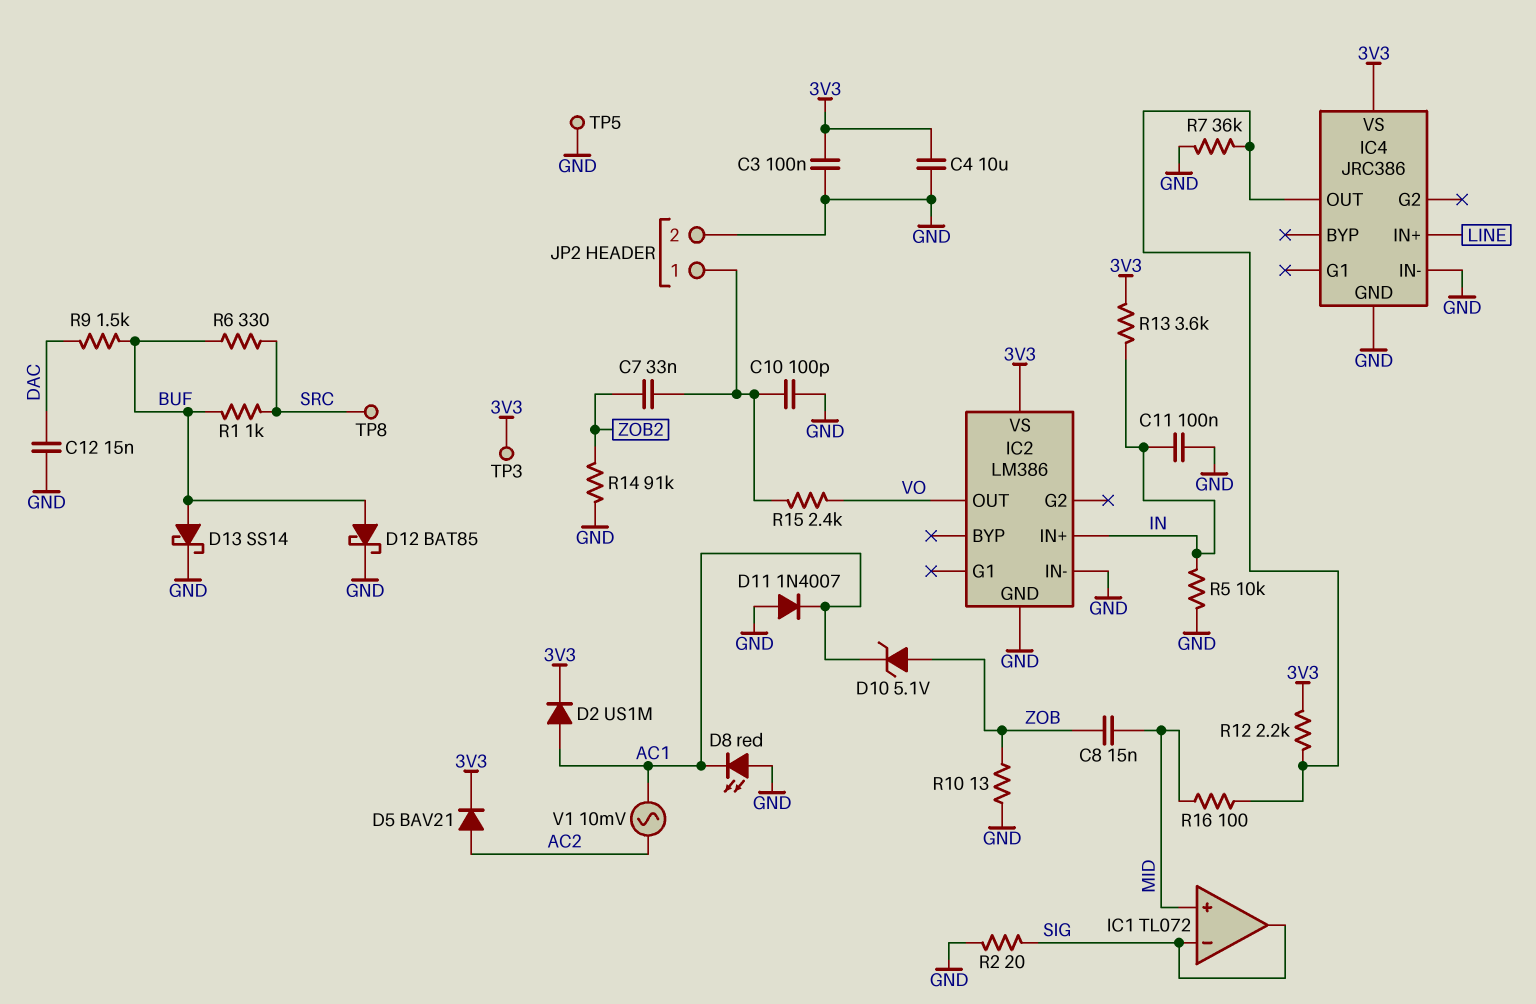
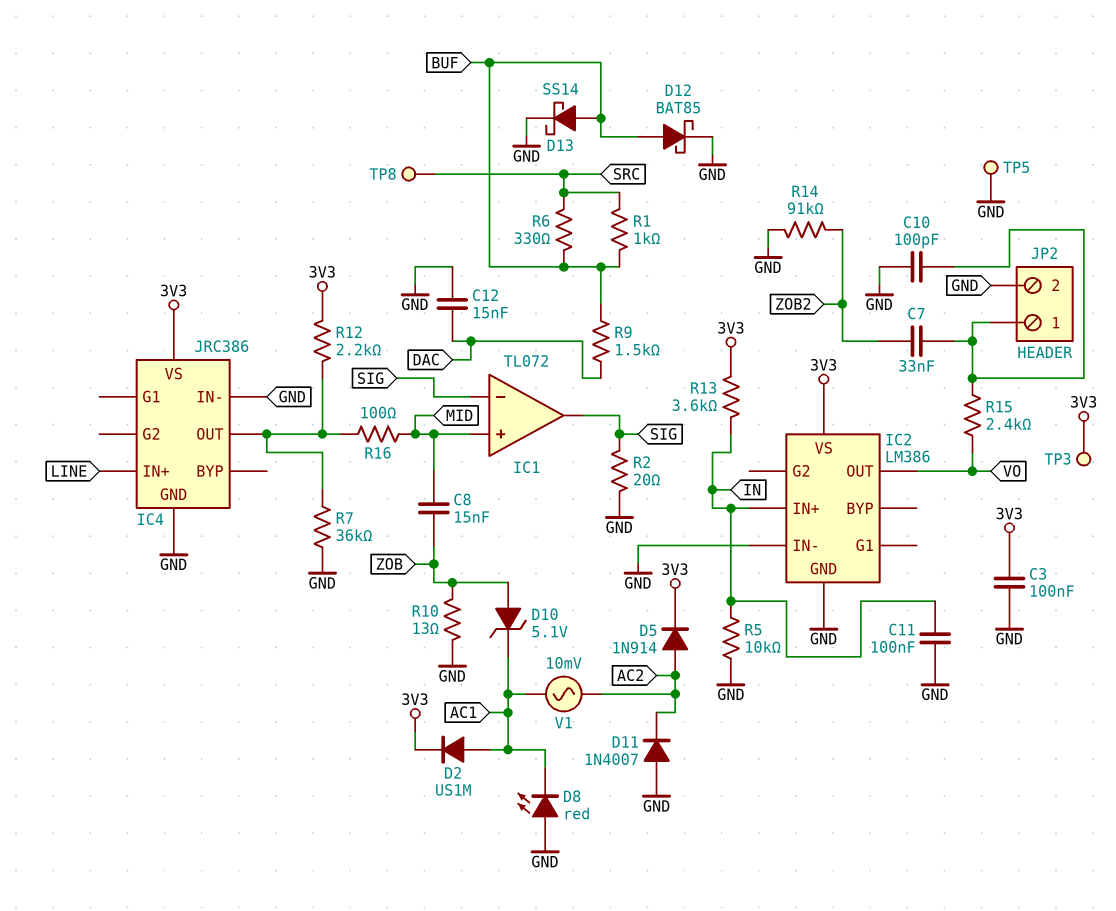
C4: 10uF (3V3, GND) -> none
D5: diode BAV21 (A AC2, K 3V3) -> diode 1N914 (A AC2, K 3V3)
D11: diode 1N4007 (A GND, K AC1) -> diode 1N4007 (A GND, K AC2)

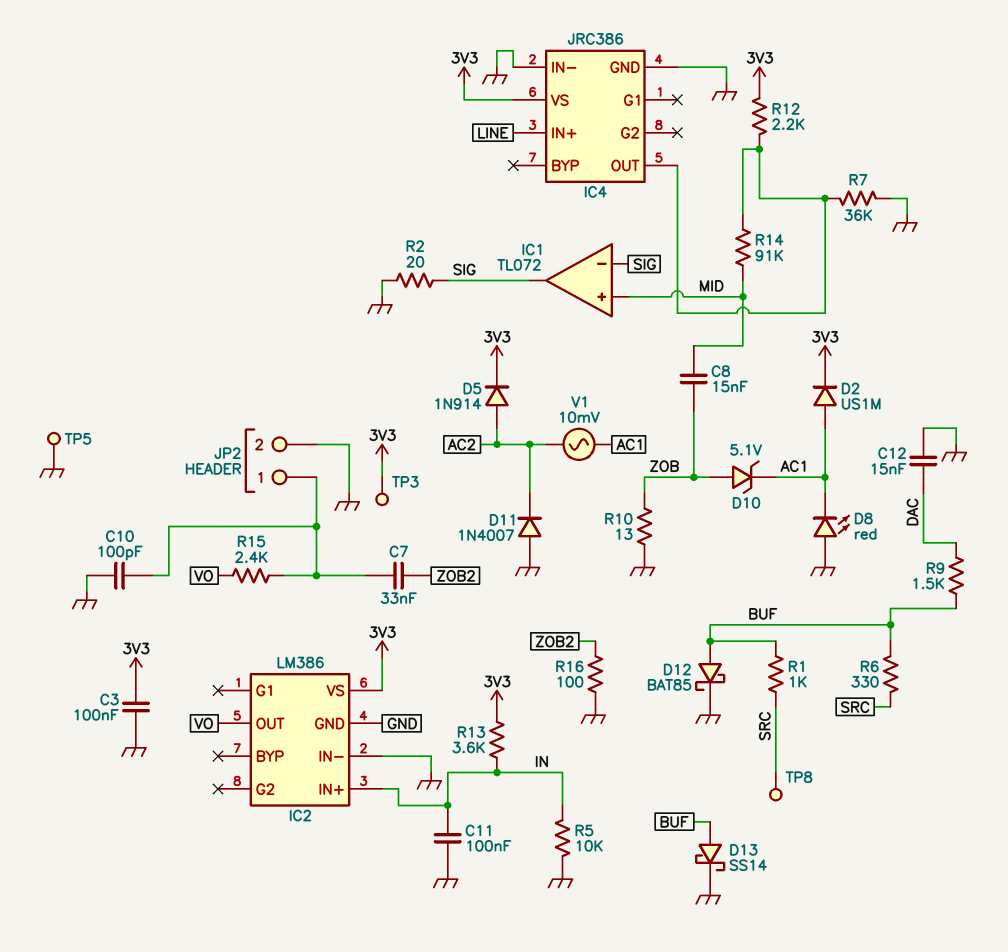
R14: 91k (GND, ZOB2) -> 91k (IC4/OUT, MID)
R16: 100 (IC4/OUT, MID) -> 100 (GND, ZOB2)

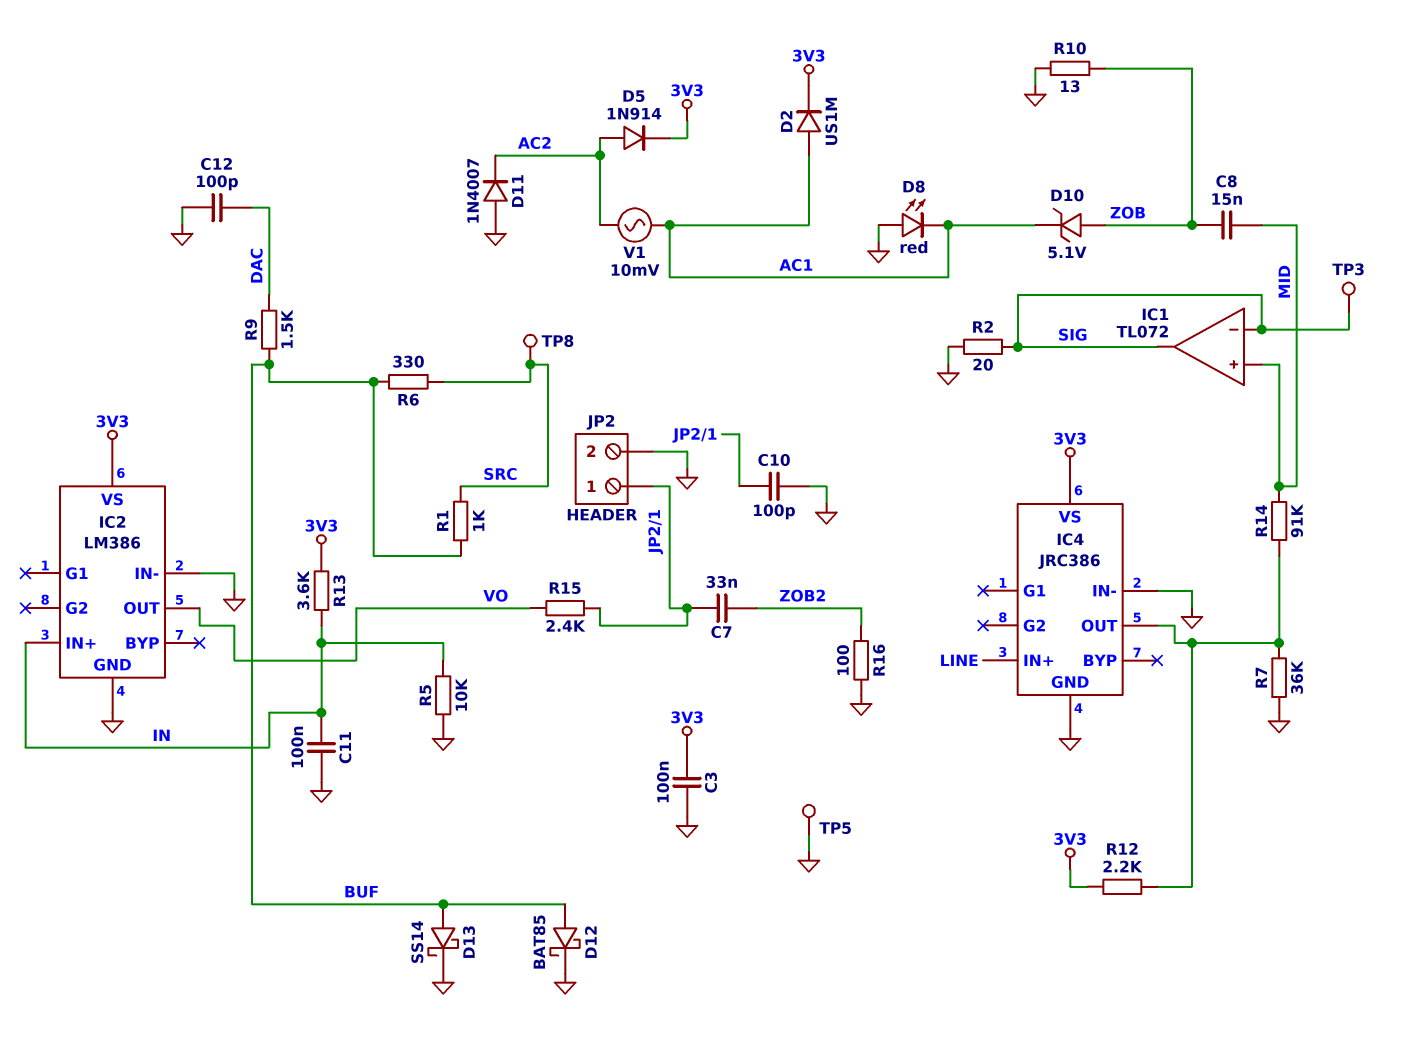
C12: 15nF (DAC, GND) -> 100pF (DAC, GND)
TP3: test point (3V3) -> test point (SIG)

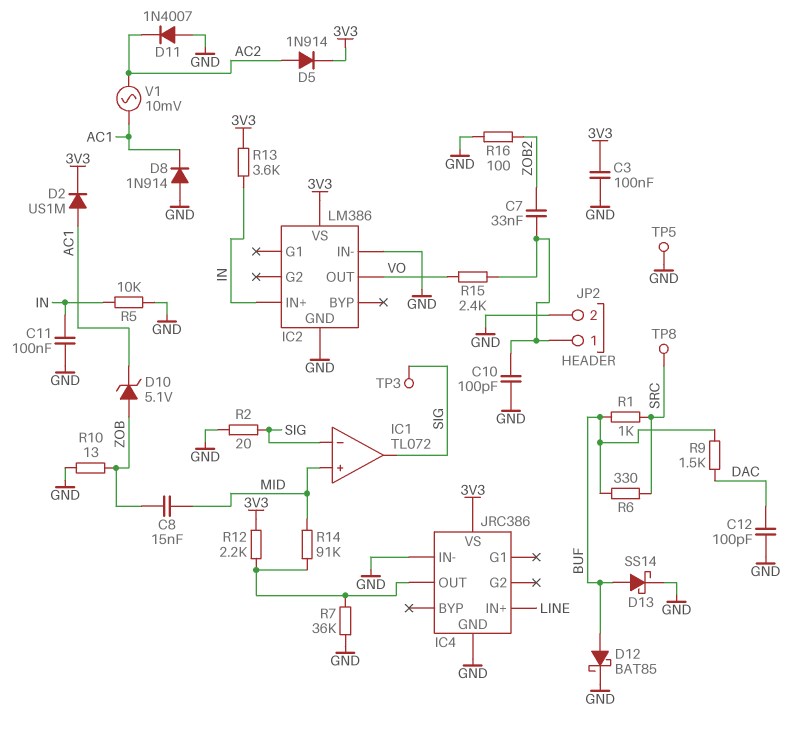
D8: LED red (A GND, K AC1) -> diode 1N914 (A GND, K AC1)

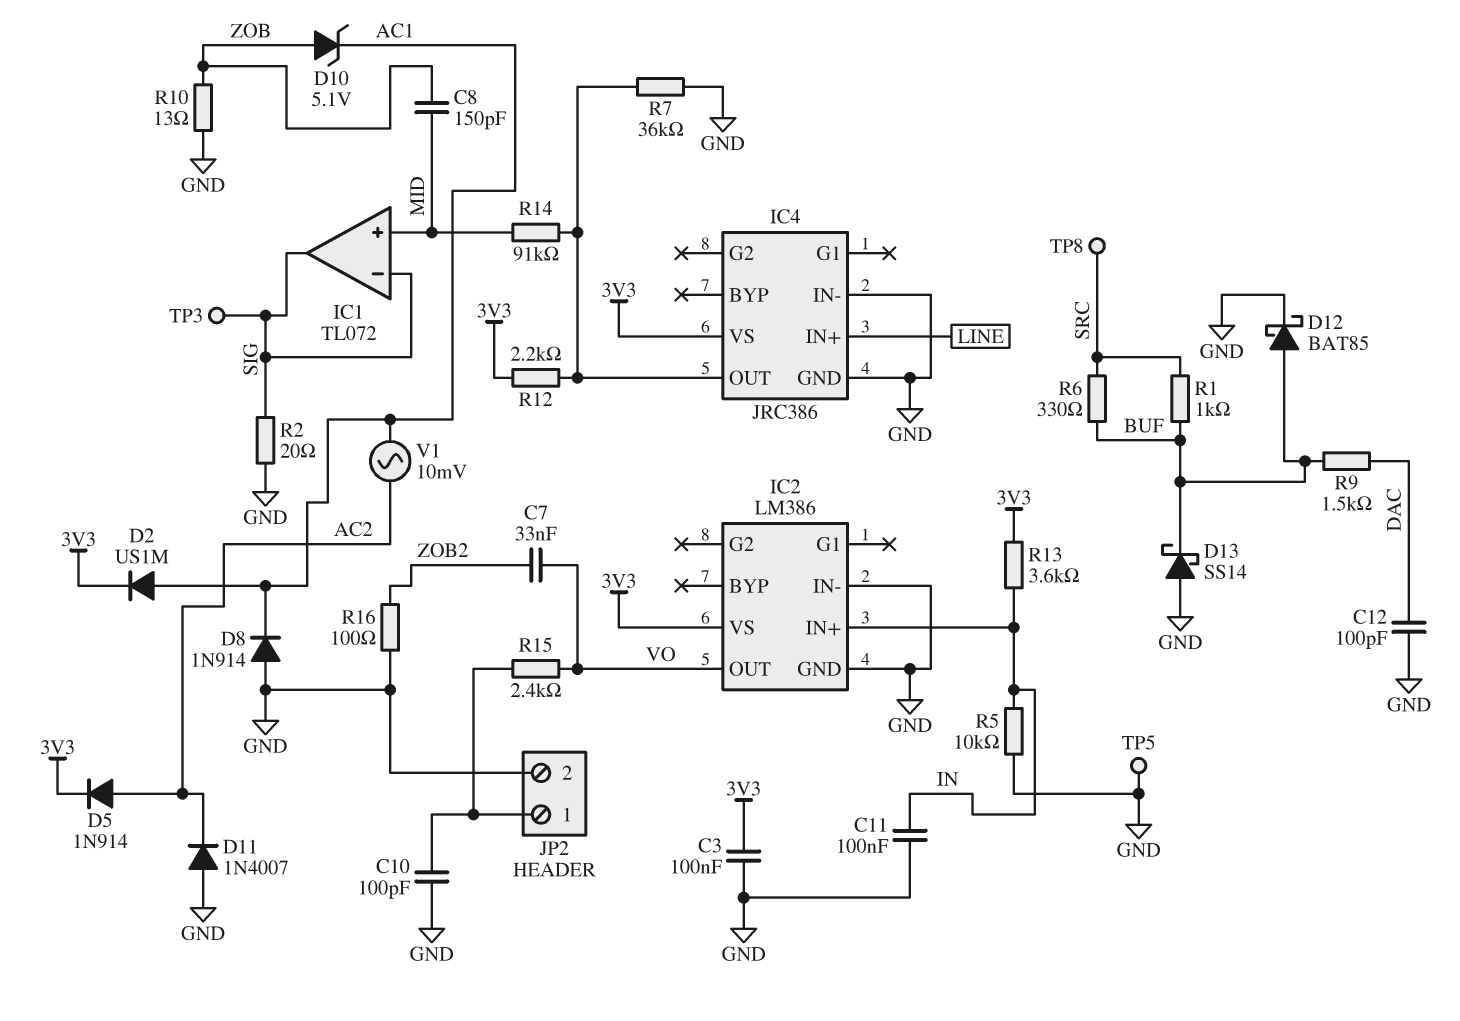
C7: 33nF (JP2/1, ZOB2) -> 33nF (VO, ZOB2)
C8: 15nF (MID, ZOB) -> 150pF (MID, ZOB)
D13: schottky SS14 (A BUF, K GND) -> schottky SS14 (A GND, K BUF)

